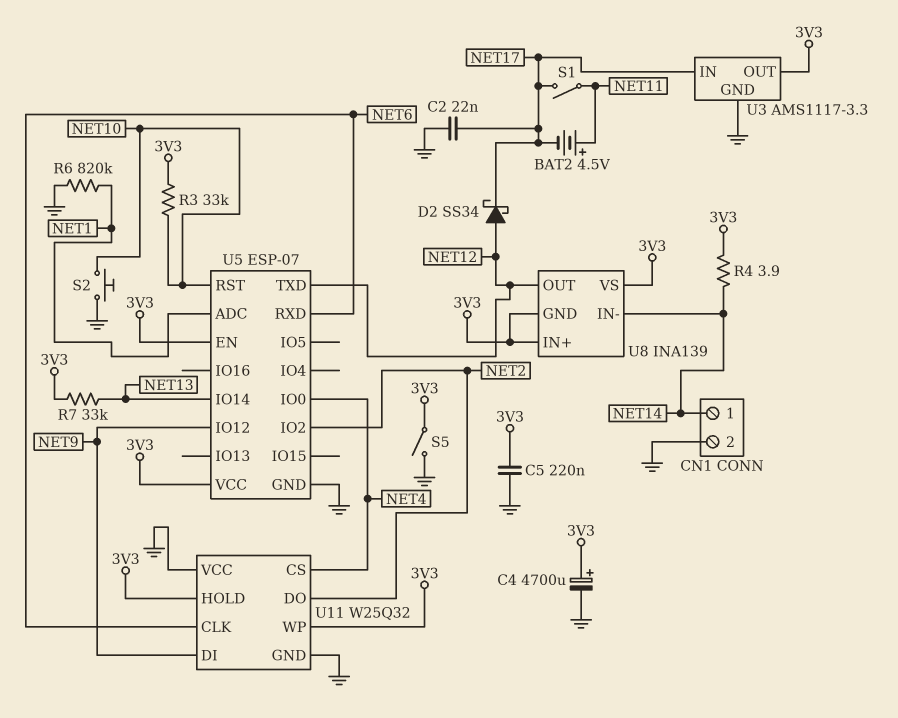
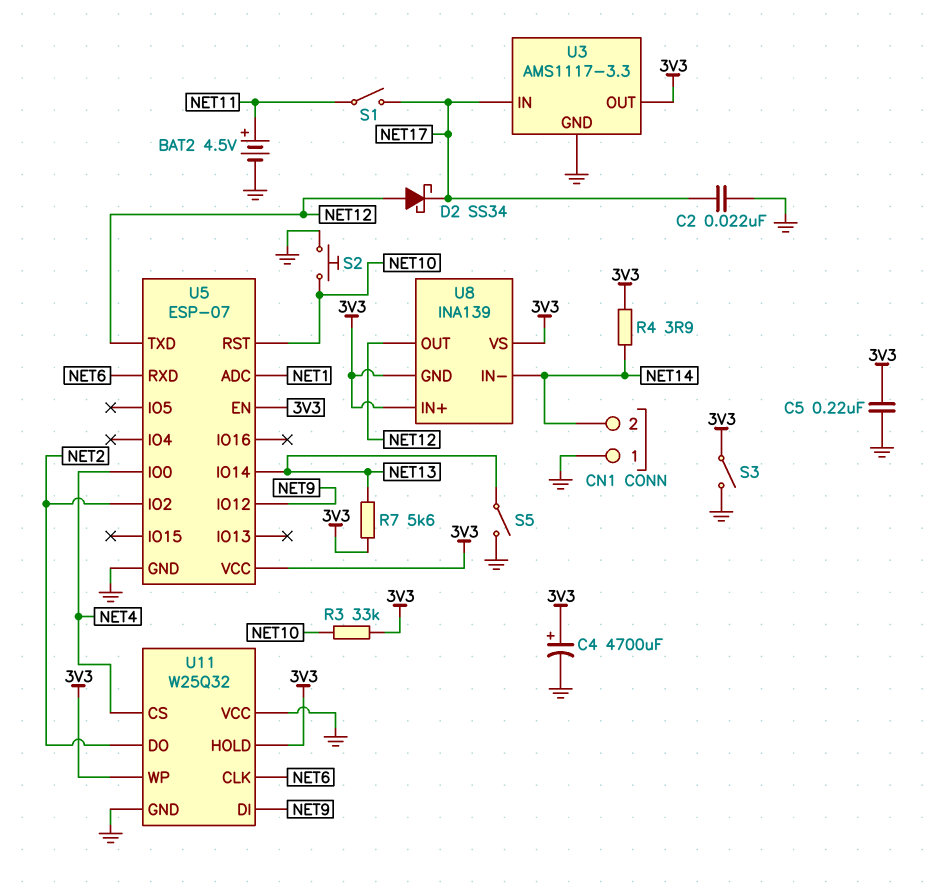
BAT2: 4.5V (plus NET11, minus NET17) -> 4.5V (plus NET11, minus GND)
CN1 pin 1: NET14 -> GND
CN1 pin 2: GND -> NET14
R6: 820k (GND, NET1) -> none
R7: 33k (3V3, NET13) -> 5.6k (3V3, NET13)
S3: none -> switch (3V3, GND)
S5: switch (3V3, GND) -> switch (GND, NET13)

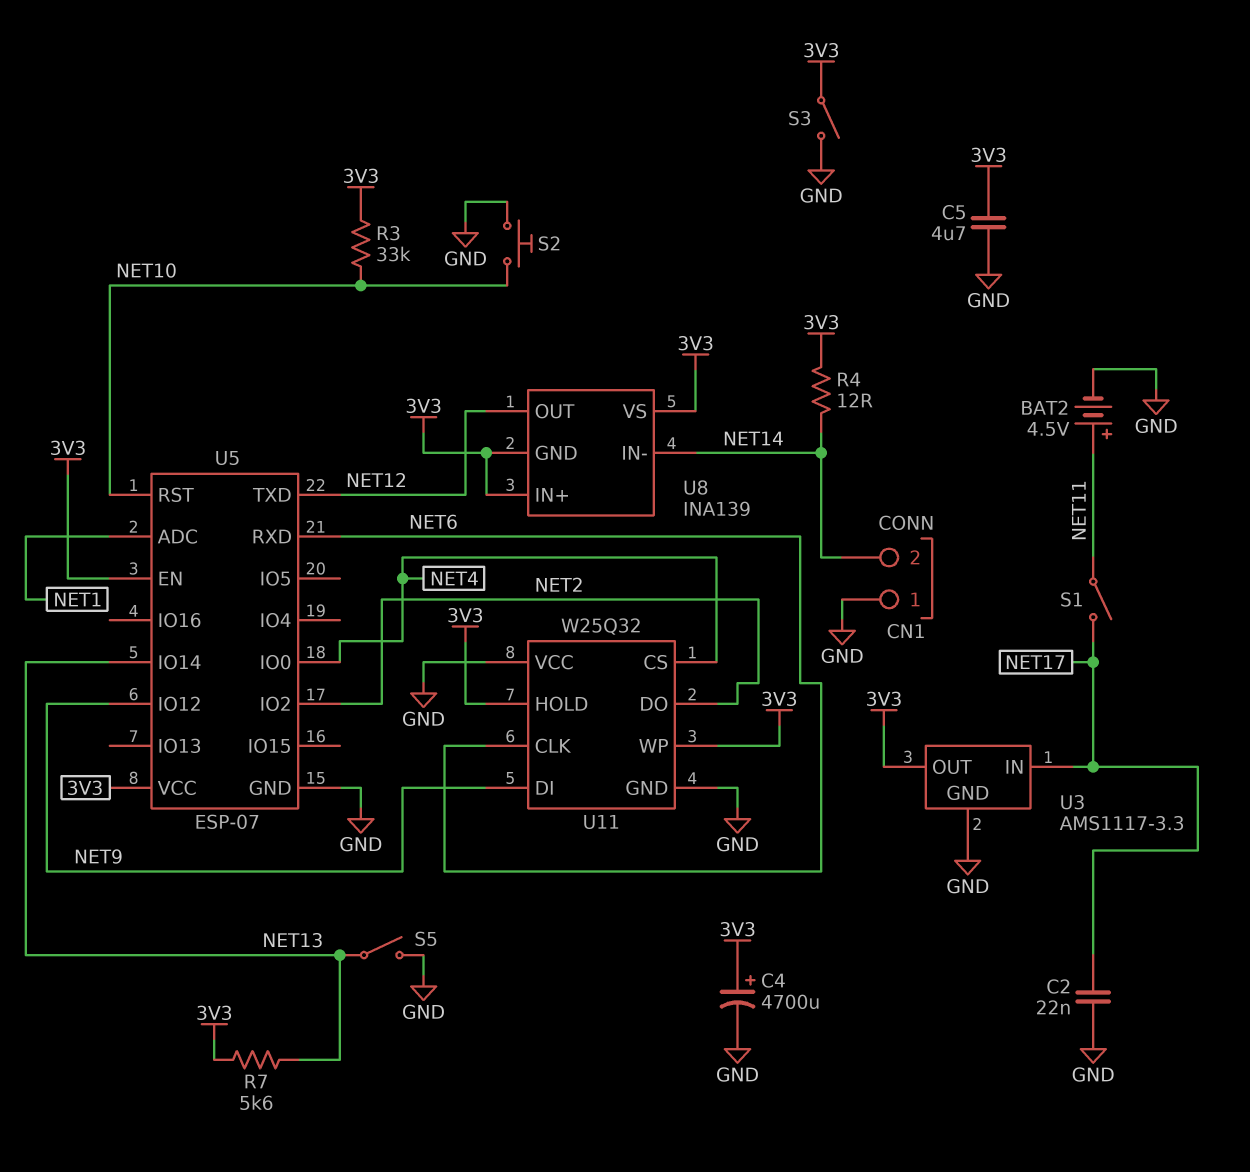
C5: 220nF (3V3, GND) -> 4.7uF (3V3, GND)
D2: schottky SS34 (A NET12, K NET17) -> none
R4: 3.9 (3V3, NET14) -> 12 (3V3, NET14)

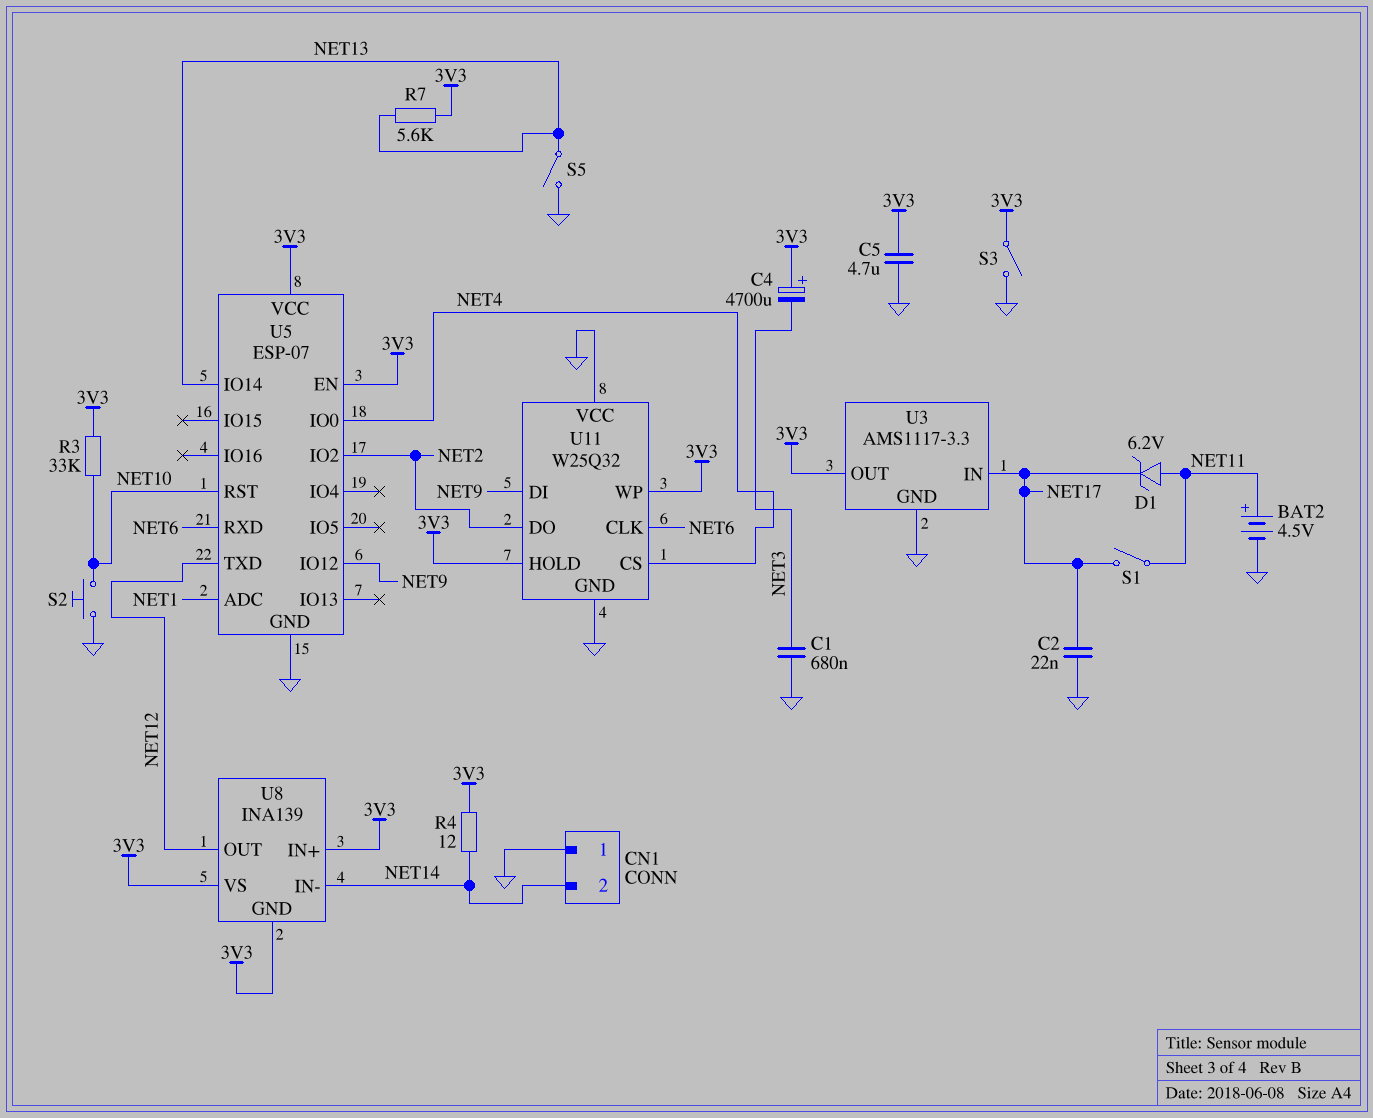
C1: none -> 680nF (GND, NET3)
C4: 4700uF (plus 3V3, minus GND) -> 4700uF (plus 3V3, minus NET3)
D1: none -> zener 6.2V (A NET11, K NET17)

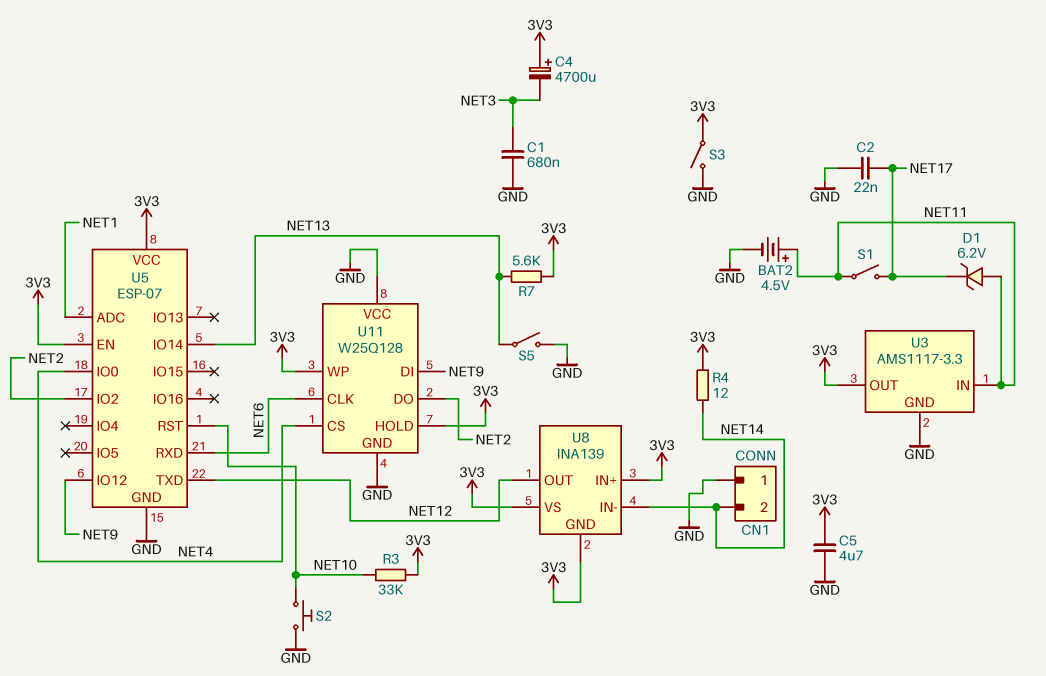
U3 pin IN: NET17 -> NET11
U11: W25Q32 -> W25Q128

